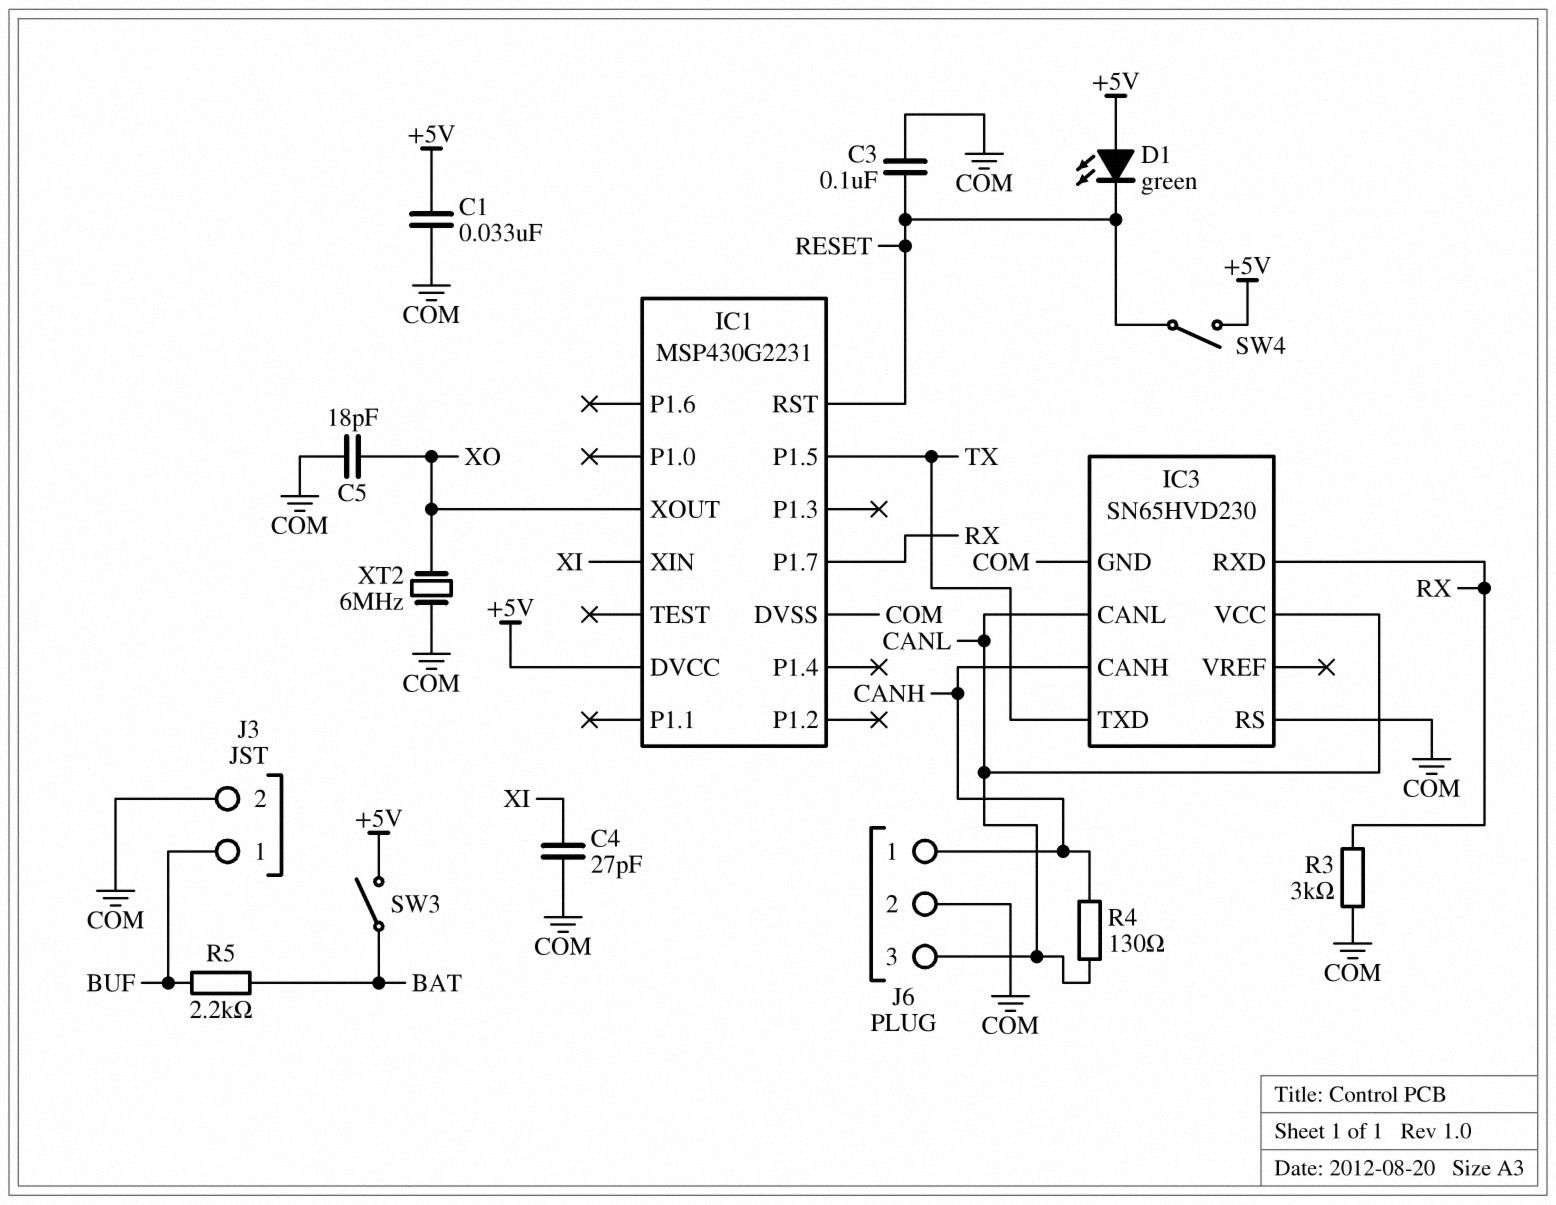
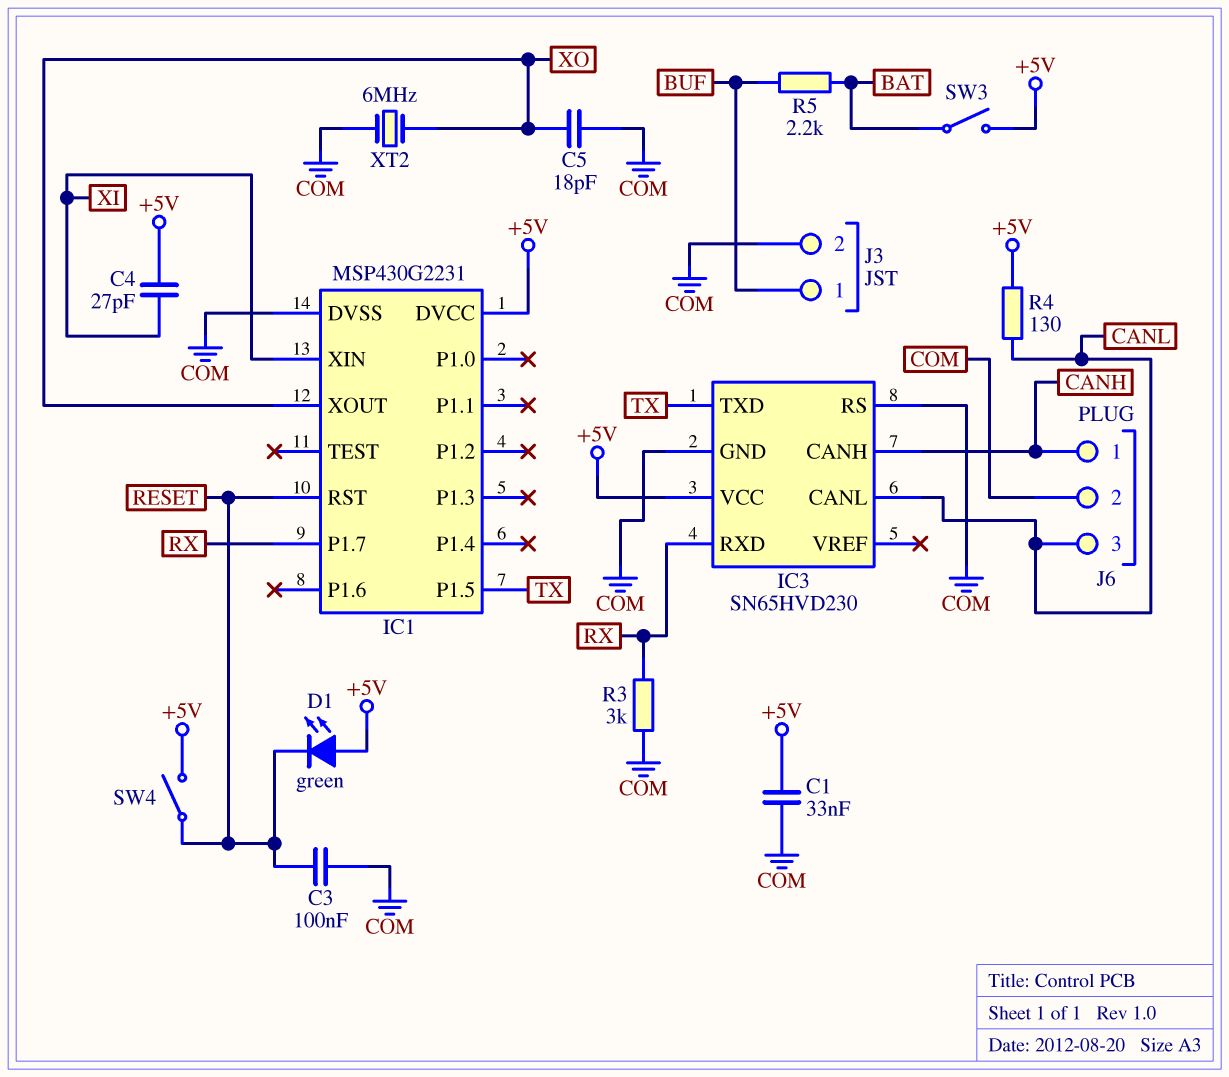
C4: 27pF (COM, XI) -> 27pF (+5V, XI)
IC3 pin VCC: CANL -> +5V
R4: 130 (CANH, CANL) -> 130 (+5V, CANL)

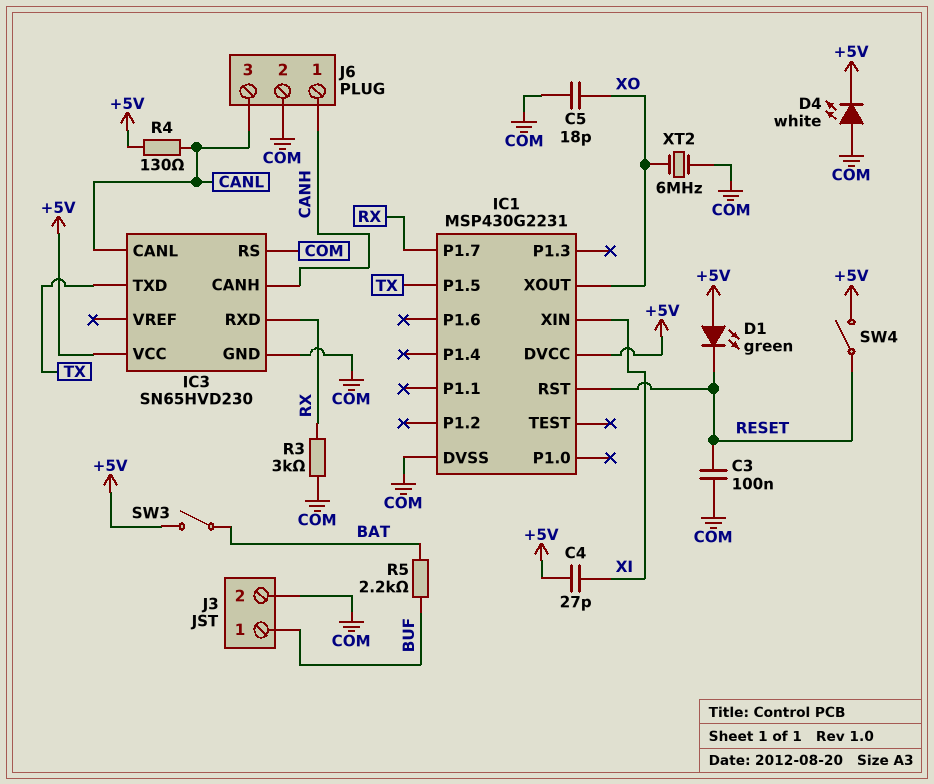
C1: 33nF (+5V, COM) -> none
D4: none -> LED white (A COM, K +5V)

